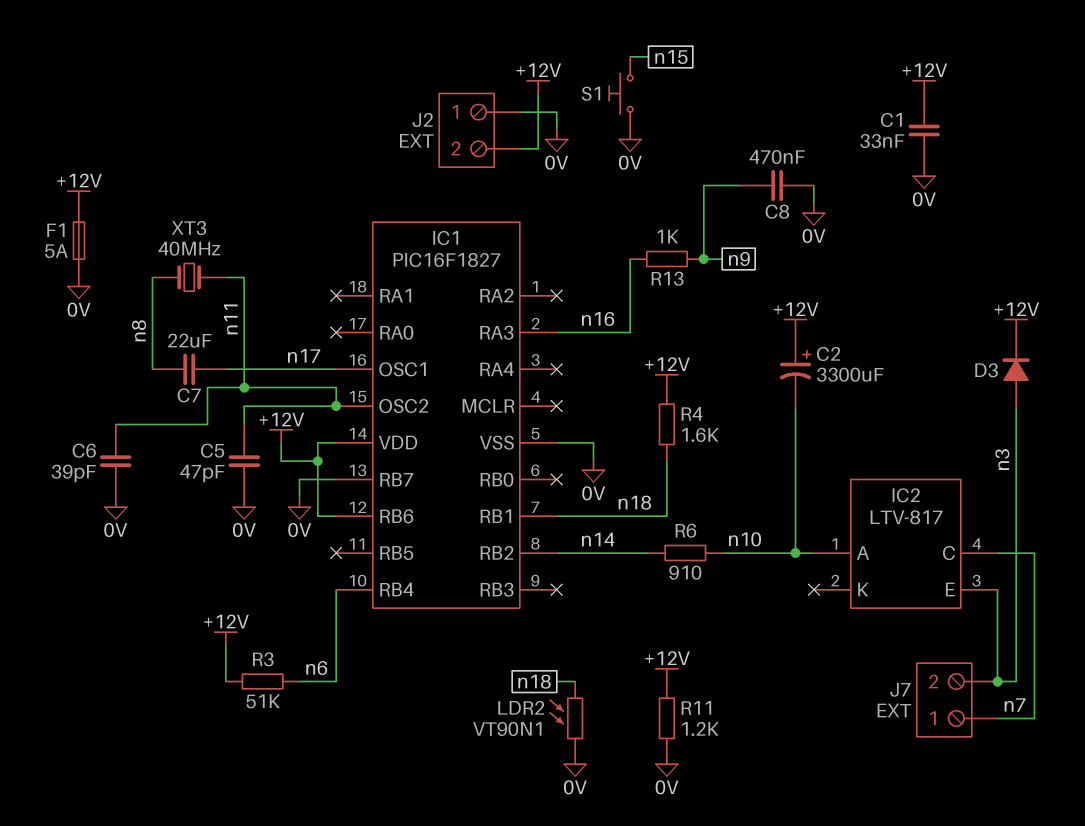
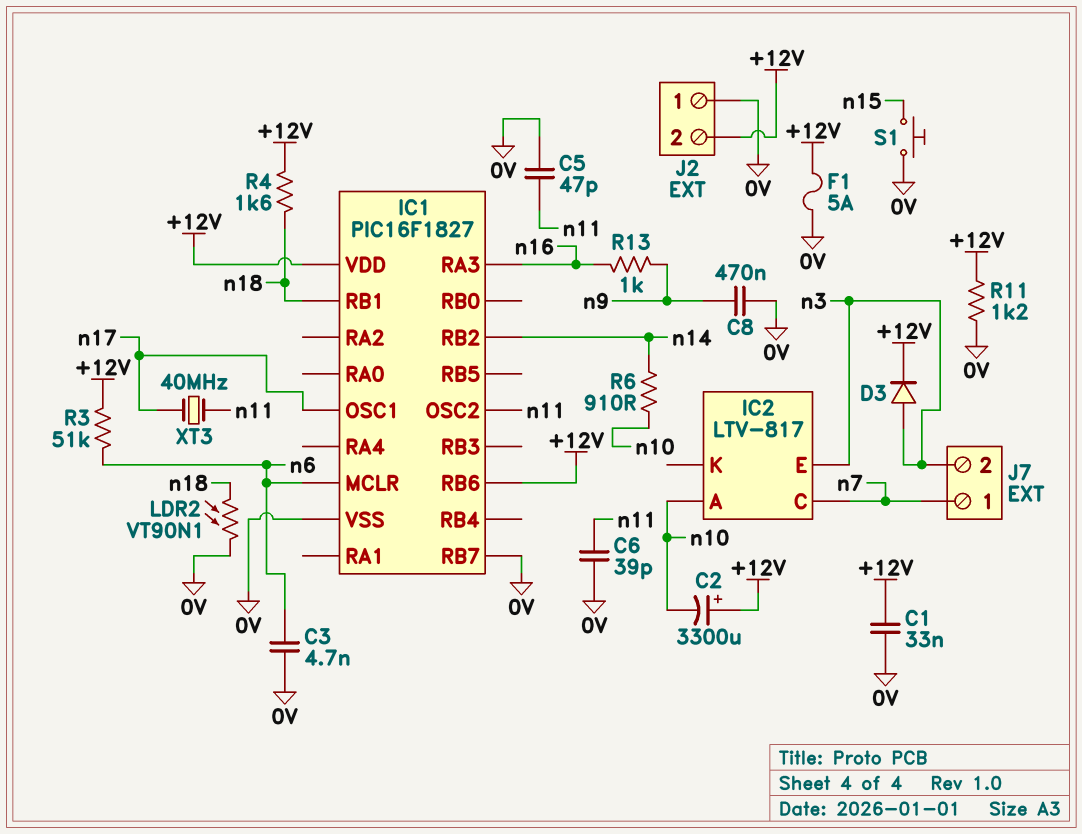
C3: none -> 4.7nF (0V, n6)
C7: 22uF (n8, n17) -> none
IC1 pin MCLR: none -> n6
IC1 pin RB4: n6 -> none
XT3: 40MHz (n8, n11) -> 40MHz (n11, n17)

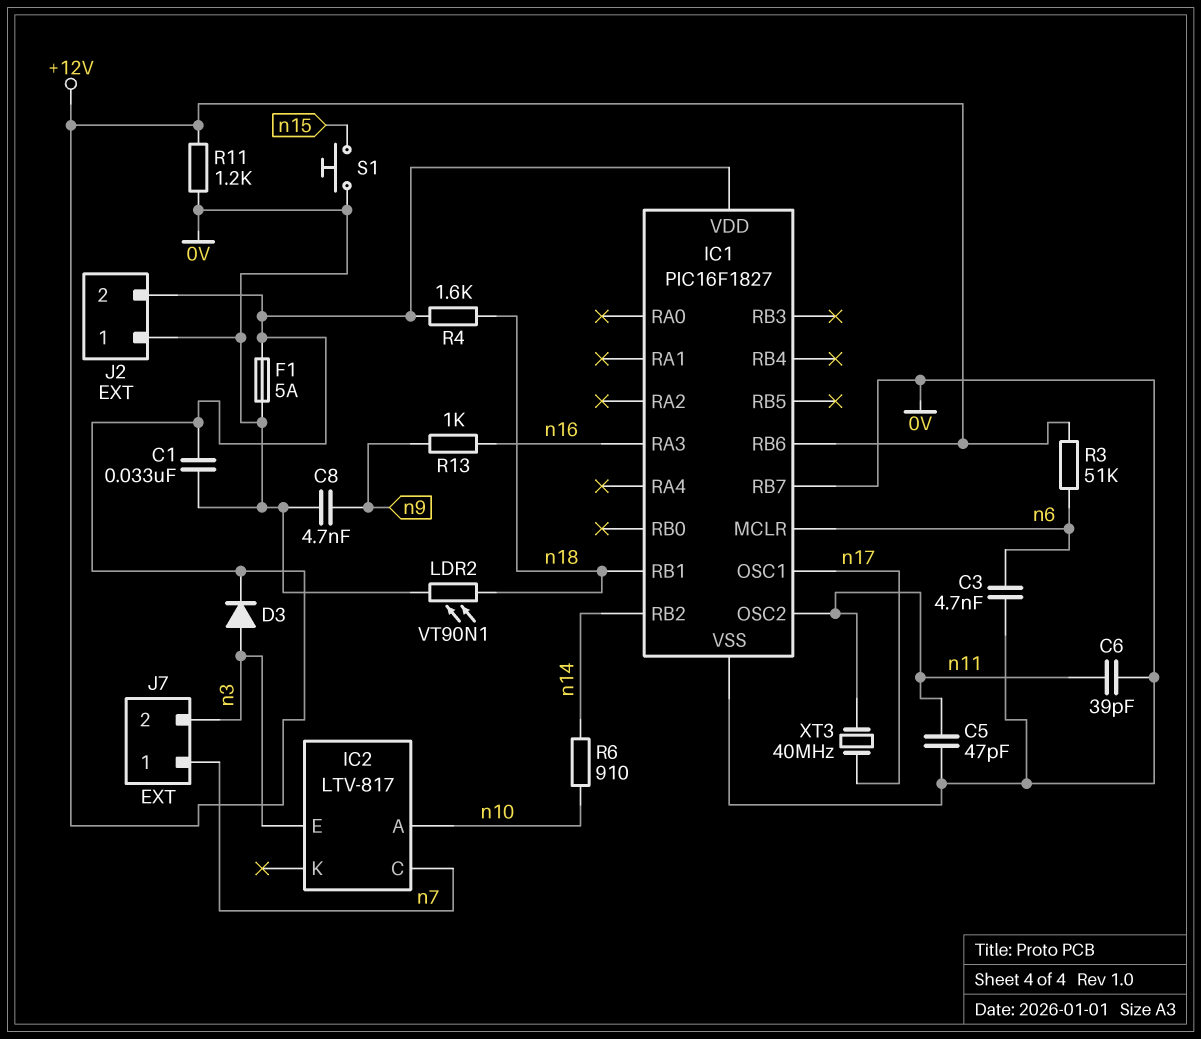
C2: 3300uF (plus +12V, minus n10) -> none
C8: 470nF (0V, n9) -> 4.7nF (0V, n9)

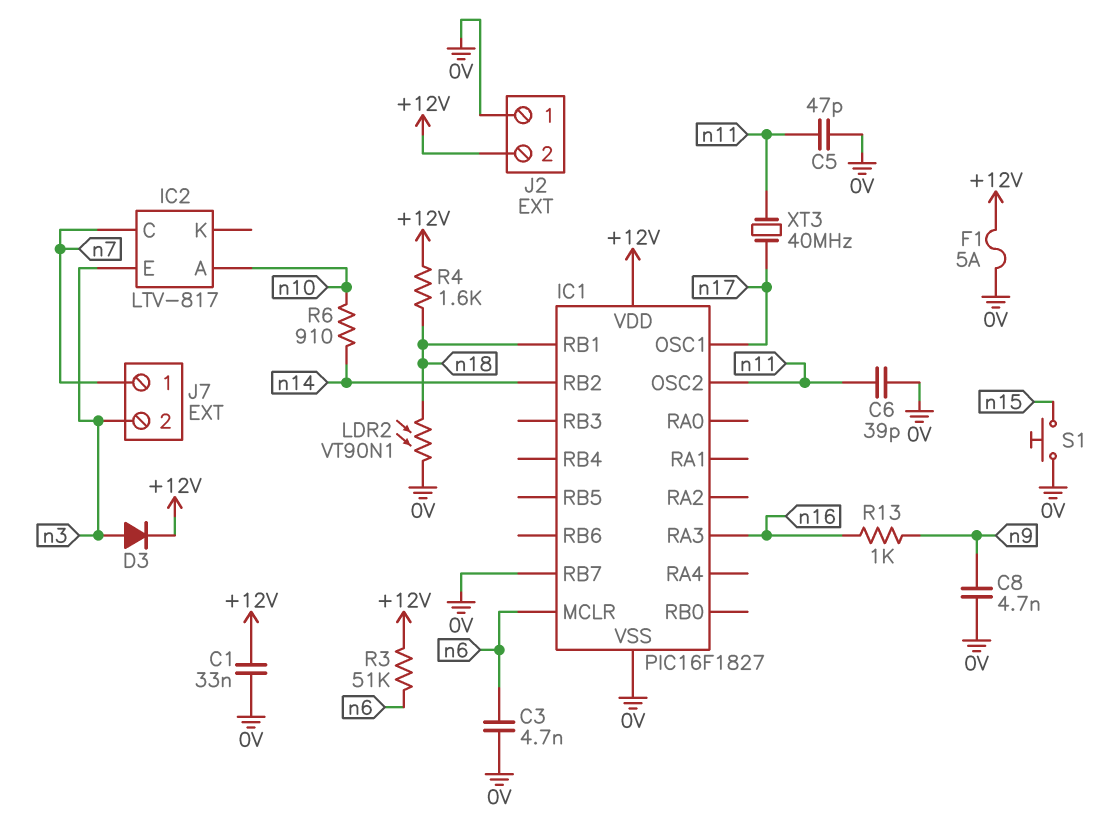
IC1 pin RB6: +12V -> none
R11: 1.2k (+12V, 0V) -> none

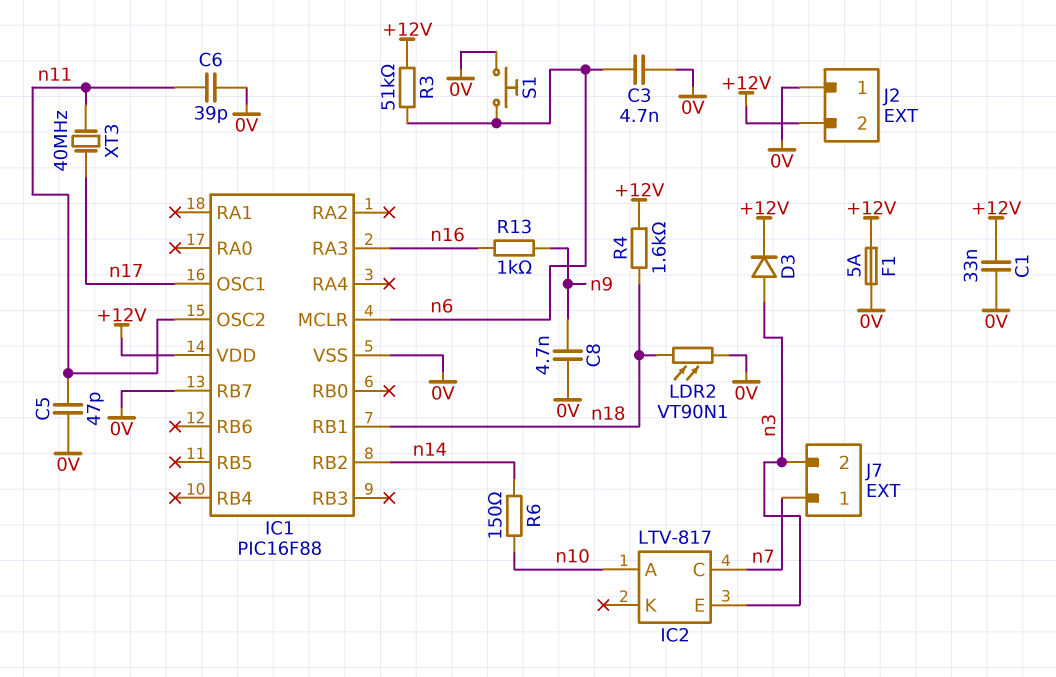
IC1: PIC16F1827 -> PIC16F88
R6: 910 (n10, n14) -> 150 (n10, n14)
S1: button (0V, n15) -> button (0V, n6)

